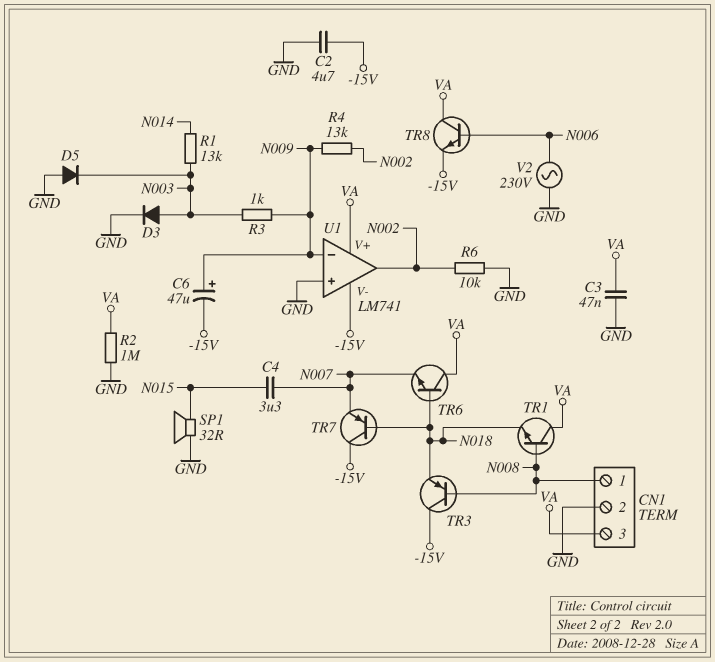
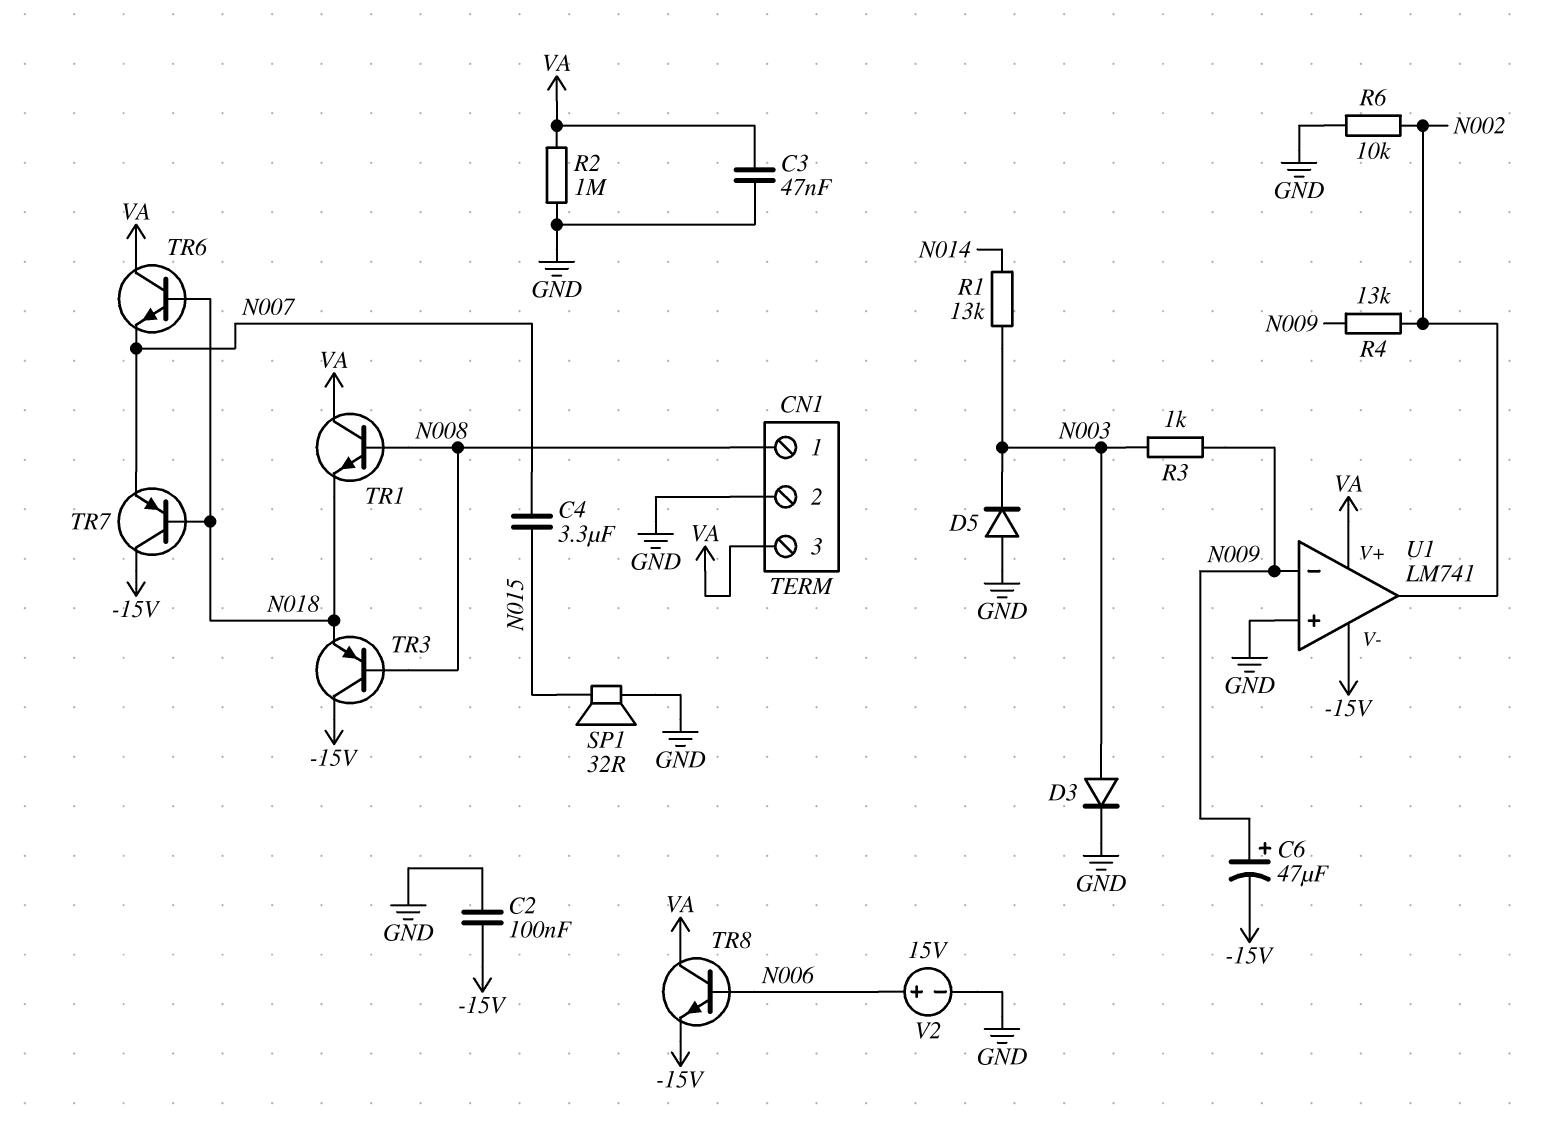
C2: 4.7uF (-15V, GND) -> 100nF (-15V, GND)
V2: AC 230V (GND, N006) -> 15V (plus N006, minus GND)

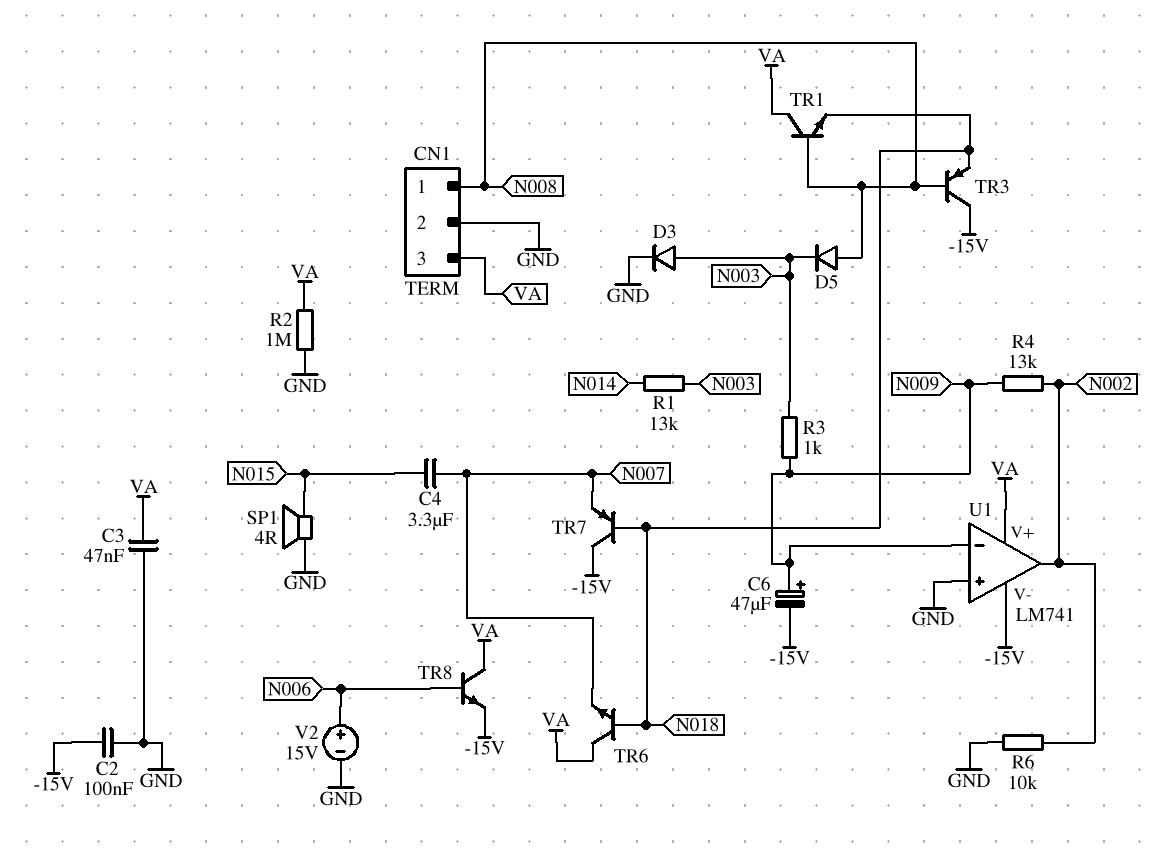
D5: diode (A GND, K N003) -> diode (A N008, K N003)
SP1: speaker 32R (GND, N015) -> speaker 4R (GND, N015)

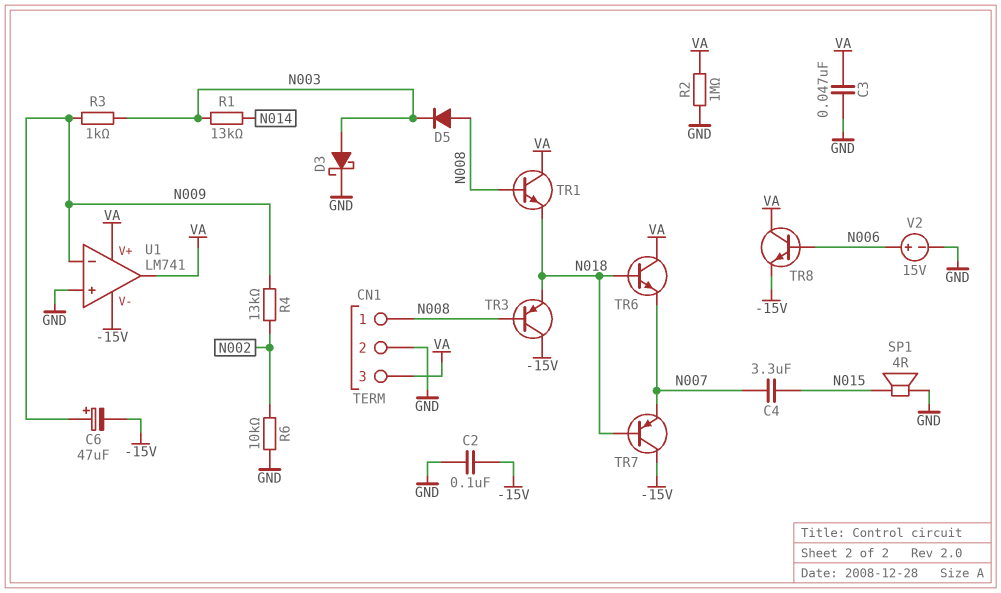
D3: diode (A N003, K GND) -> schottky (A N003, K GND)
U1 pin out: N002 -> VA

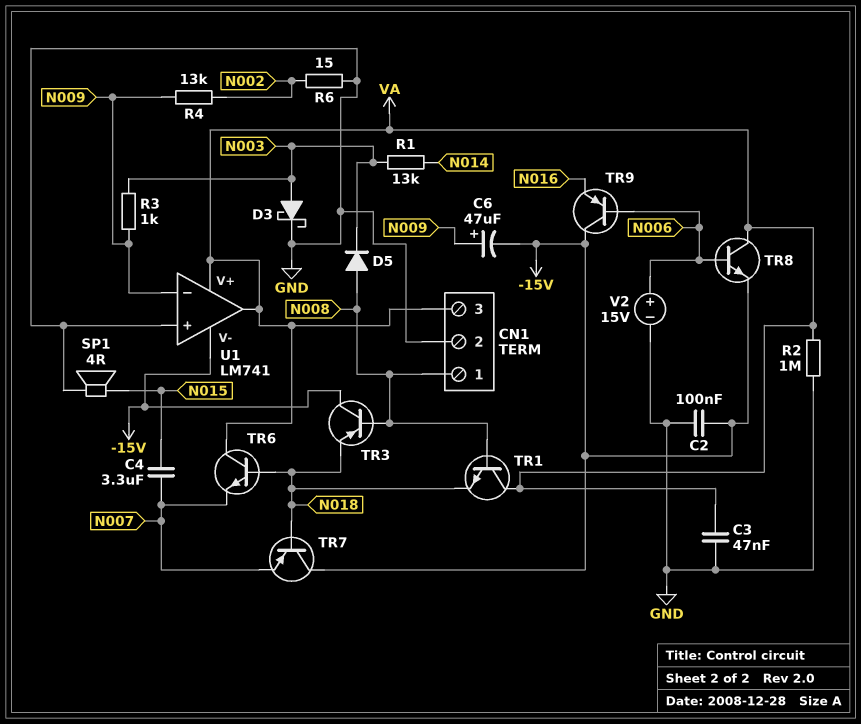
R6: 10k (GND, N002) -> 15 (GND, N002)
TR9: none -> PNP (B N006, C -15V, E N016)

